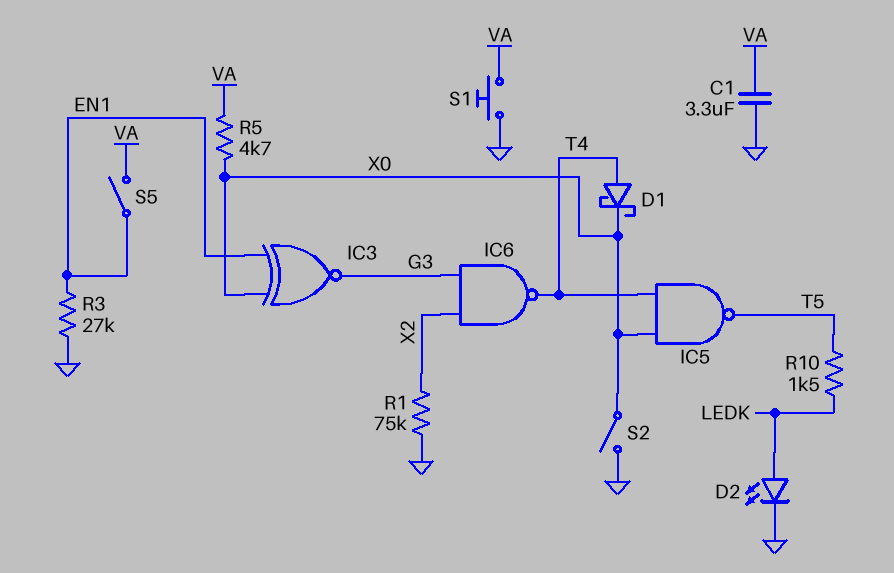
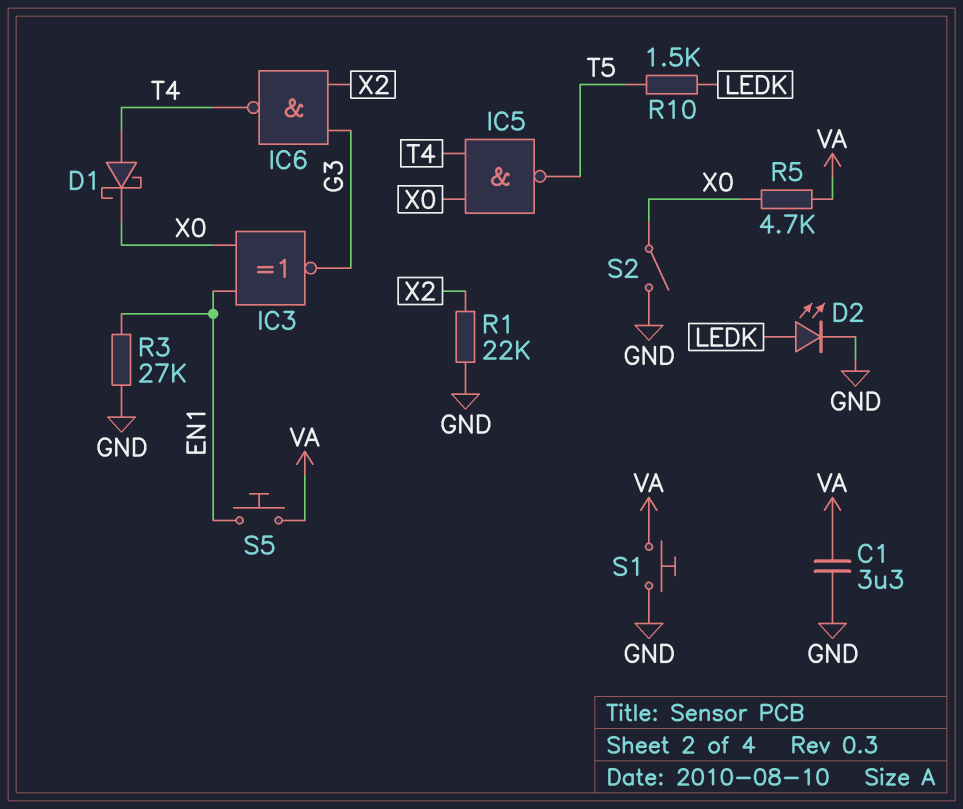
R1: 75k (GND, X2) -> 22k (GND, X2)
S5: switch (EN1, VA) -> button (EN1, VA)

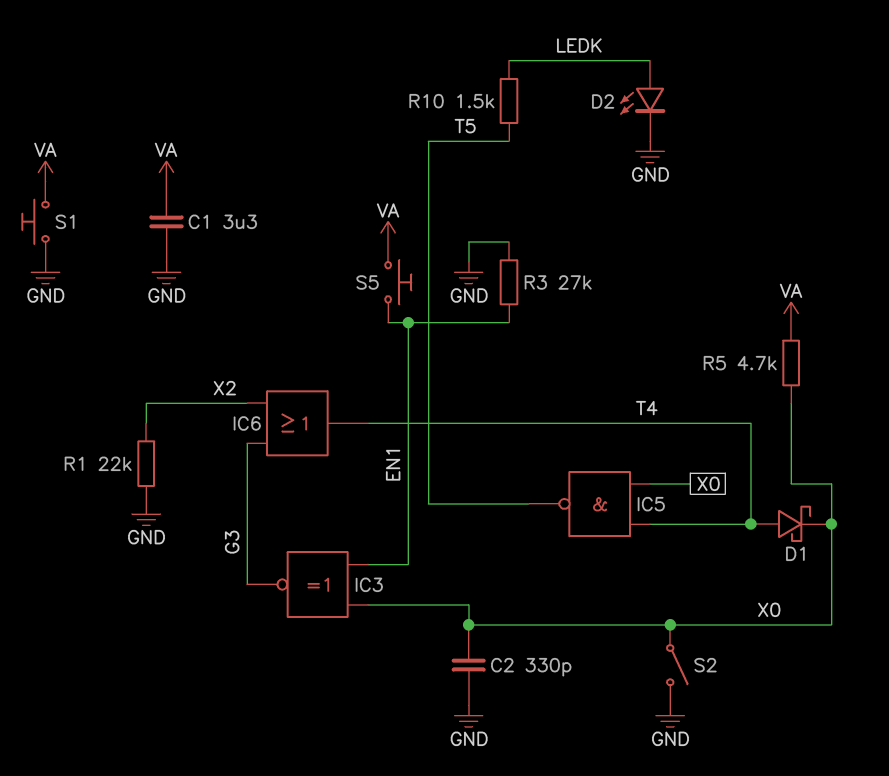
C2: none -> 330pF (GND, X0)
IC6: NAND (in G3, in X2, out T4) -> OR (in G3, in X2, out T4)

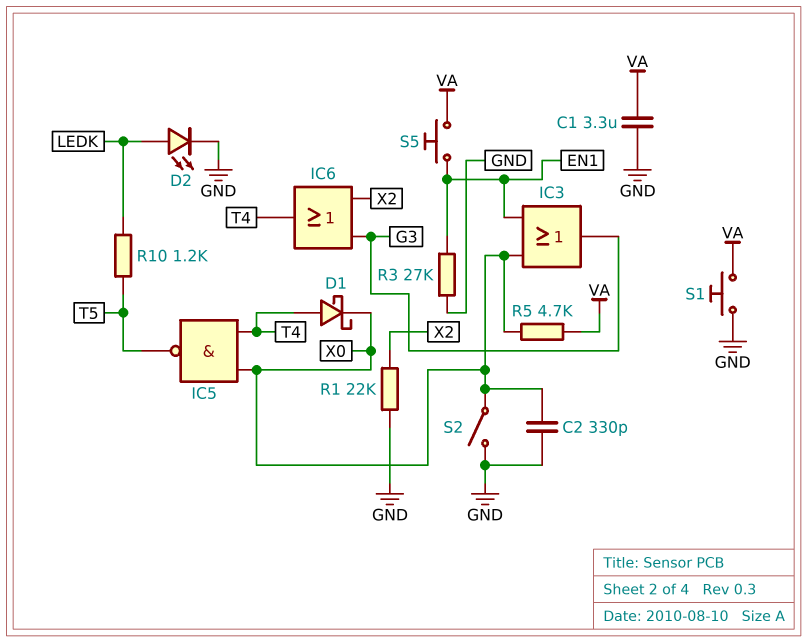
IC3: XNOR (in EN1, in X0, out G3) -> OR (in EN1, in X0, out G3)
R10: 1.5k (LEDK, T5) -> 1.2k (LEDK, T5)

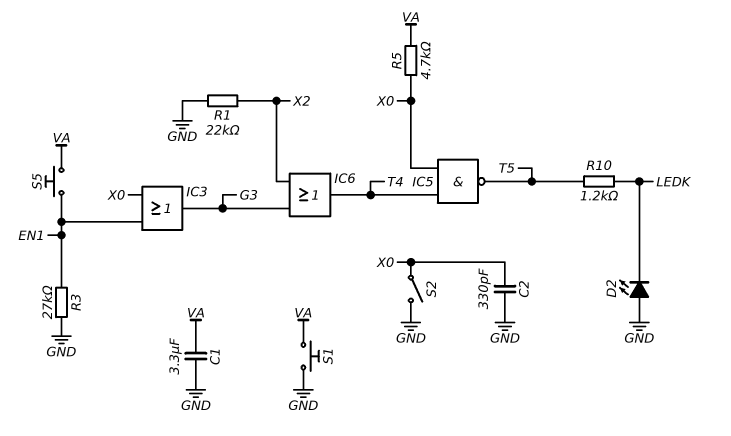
D1: schottky (A T4, K X0) -> none
D2: LED (A LEDK, K GND) -> LED (A GND, K LEDK)

